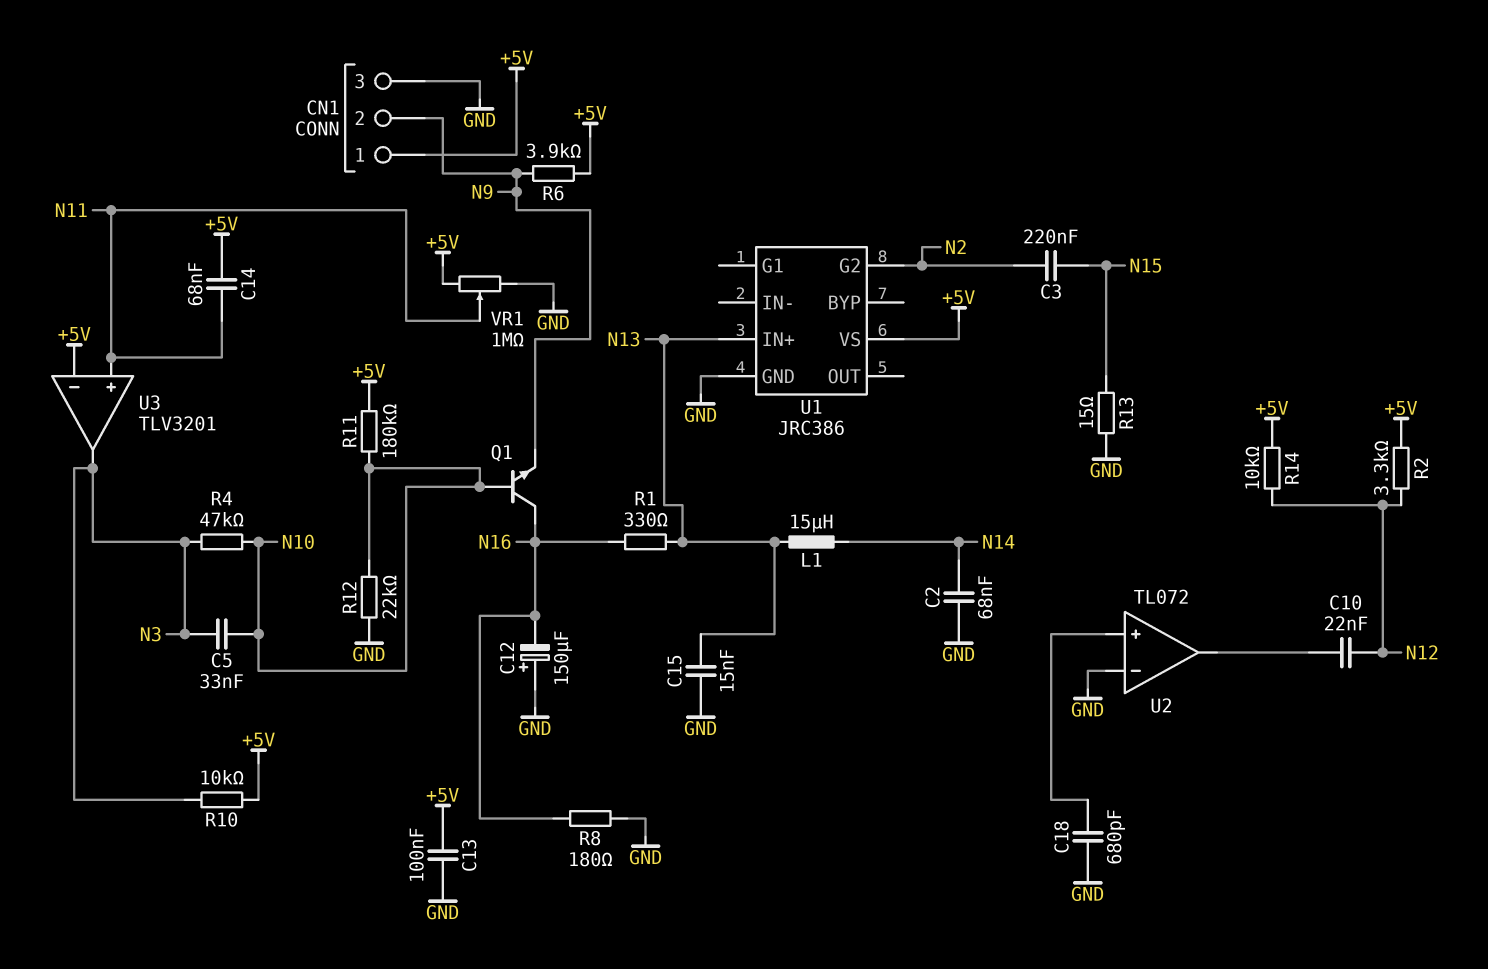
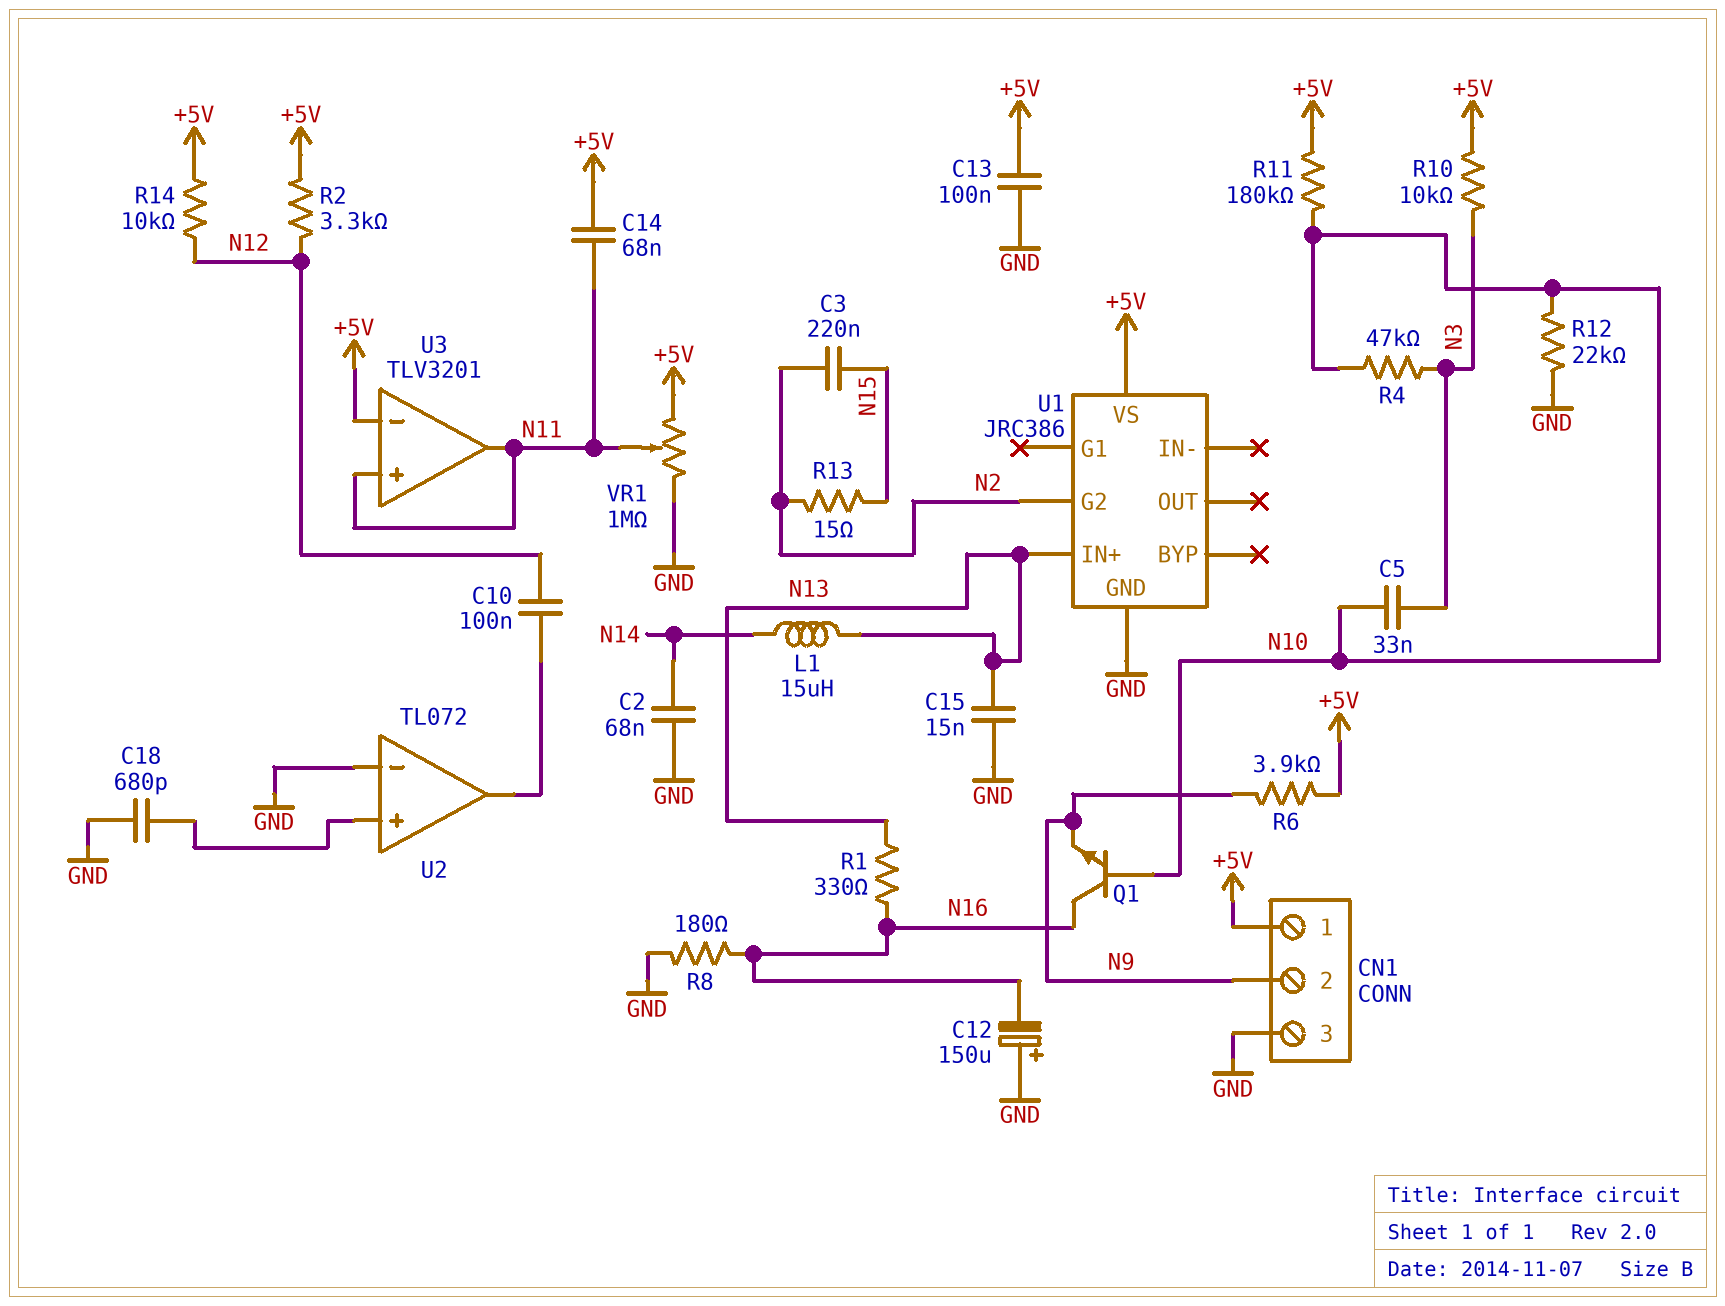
C10: 22nF (N12, U2/out) -> 100nF (N12, U2/out)
R13: 15 (GND, N15) -> 15 (N2, N15)
U3 pin out: N3 -> N11

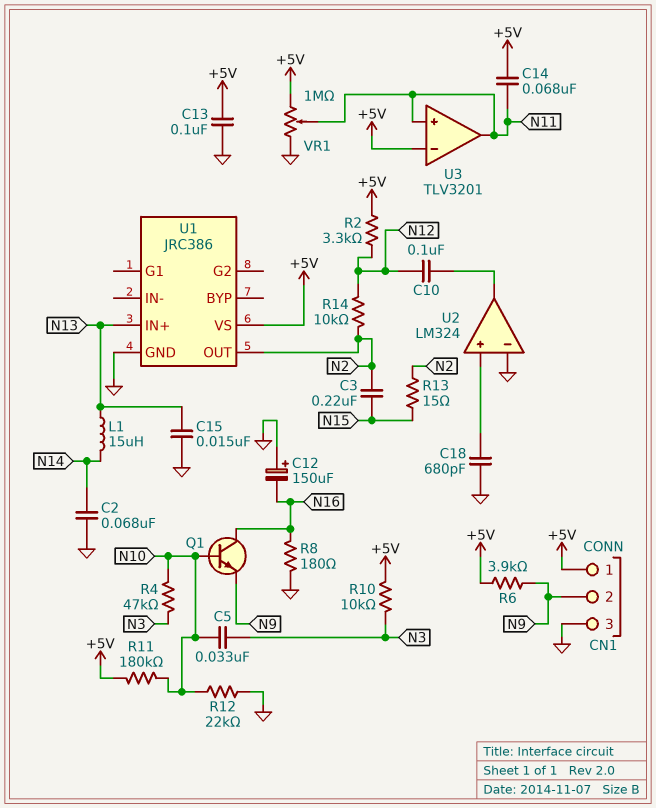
R1: 330 (N13, N16) -> none
R14: 10k (+5V, N12) -> 10k (N2, N12)
U1 pin G2: N2 -> none
U1 pin OUT: none -> N2
U2: TL072 -> LM324

